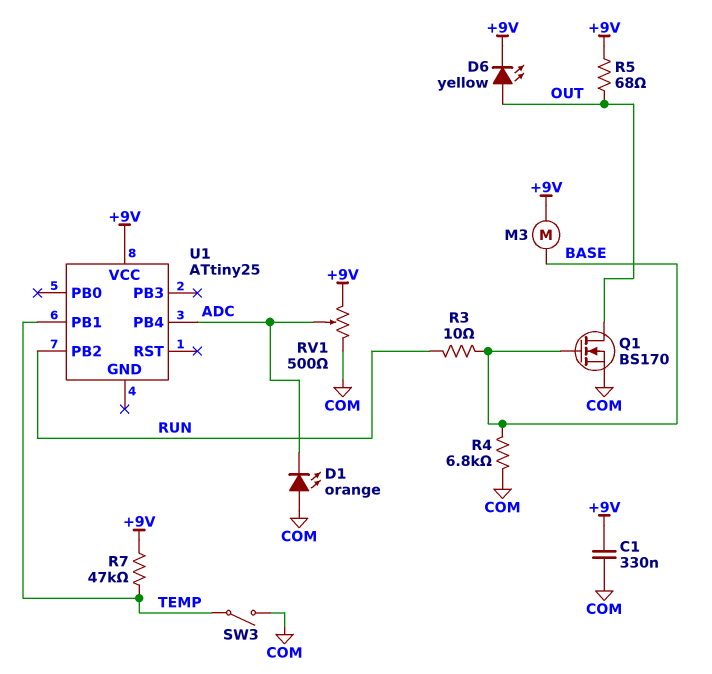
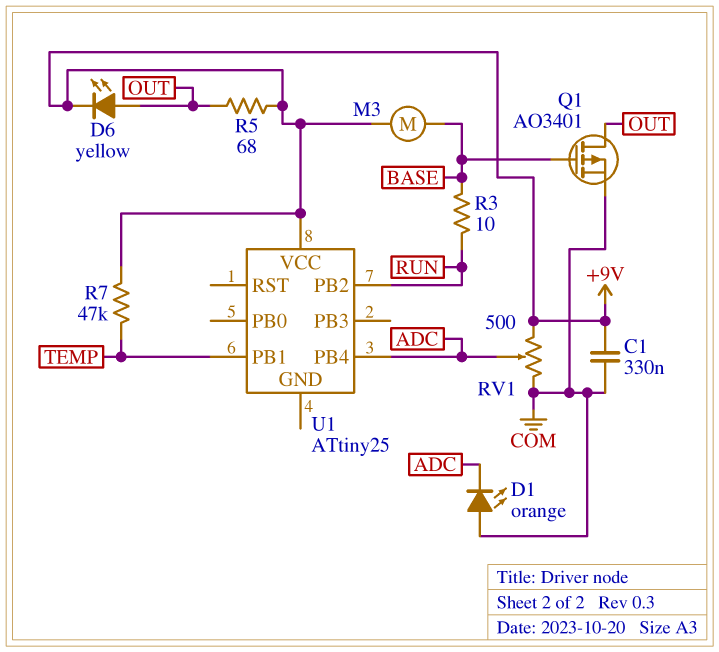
Q1: NMOS BS170 (G BASE, D OUT, S COM) -> PMOS AO3401 (G BASE, D OUT, S COM)
R4: 6.8k (BASE, COM) -> none
SW3: switch (COM, TEMP) -> none

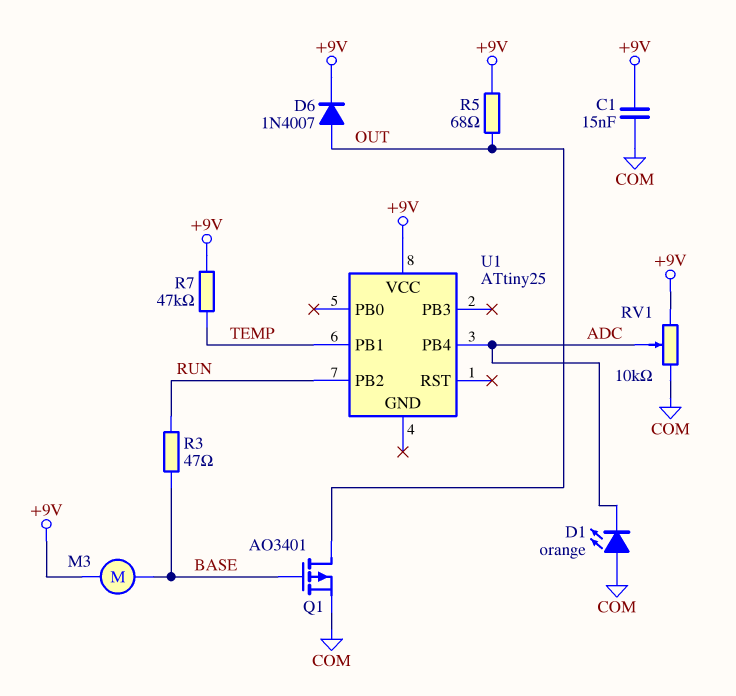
C1: 330nF (+9V, COM) -> 15nF (+9V, COM)
D6: LED yellow (A OUT, K +9V) -> diode 1N4007 (A OUT, K +9V)
R3: 10 (BASE, RUN) -> 47 (BASE, RUN)
RV1: 500 (+9V, COM, wiper ADC) -> 10k (+9V, COM, wiper ADC)

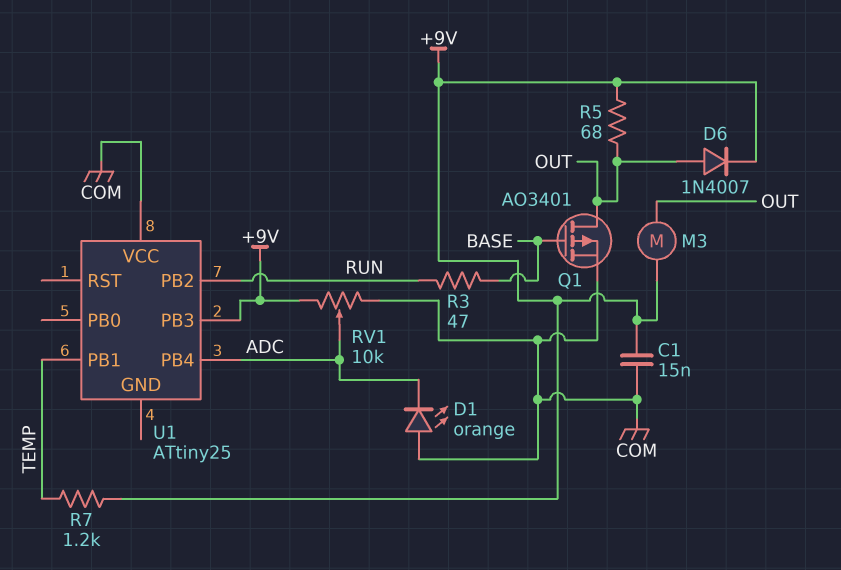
M3: motor (+9V, BASE) -> motor (+9V, OUT)
R7: 47k (+9V, TEMP) -> 1.2k (+9V, TEMP)
U1 pin PB3: none -> +9V
U1 pin VCC: +9V -> COM

